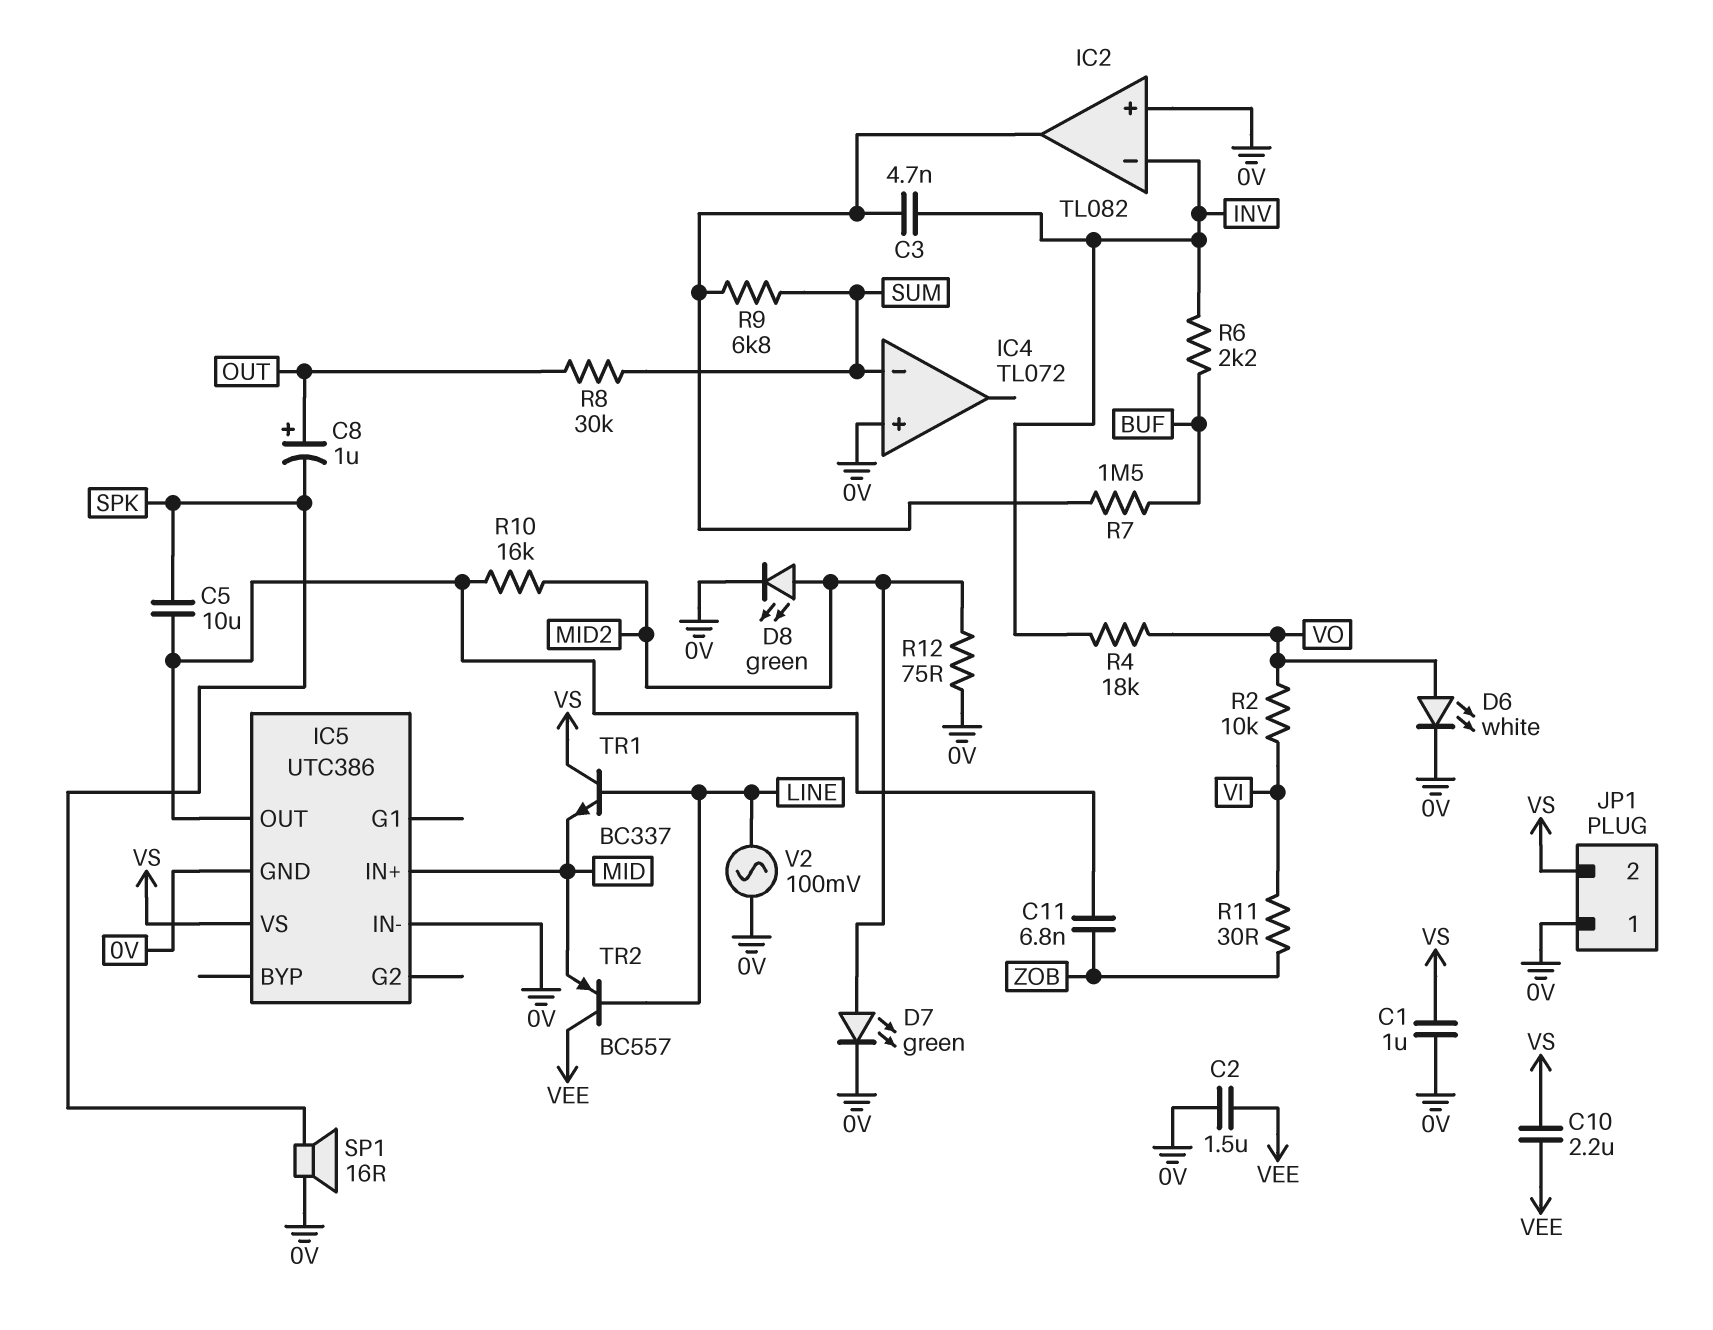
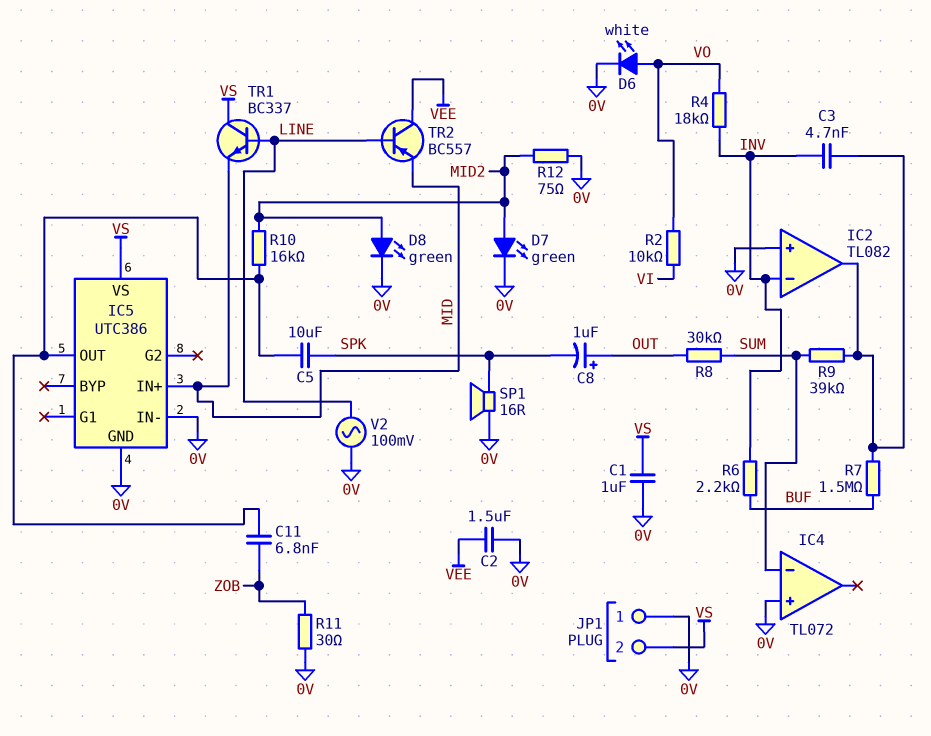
C10: 2.2uF (VEE, VS) -> none
R9: 6.8k (IC2/out, SUM) -> 39k (IC2/out, SUM)
R11: 30 (VI, ZOB) -> 30 (0V, ZOB)

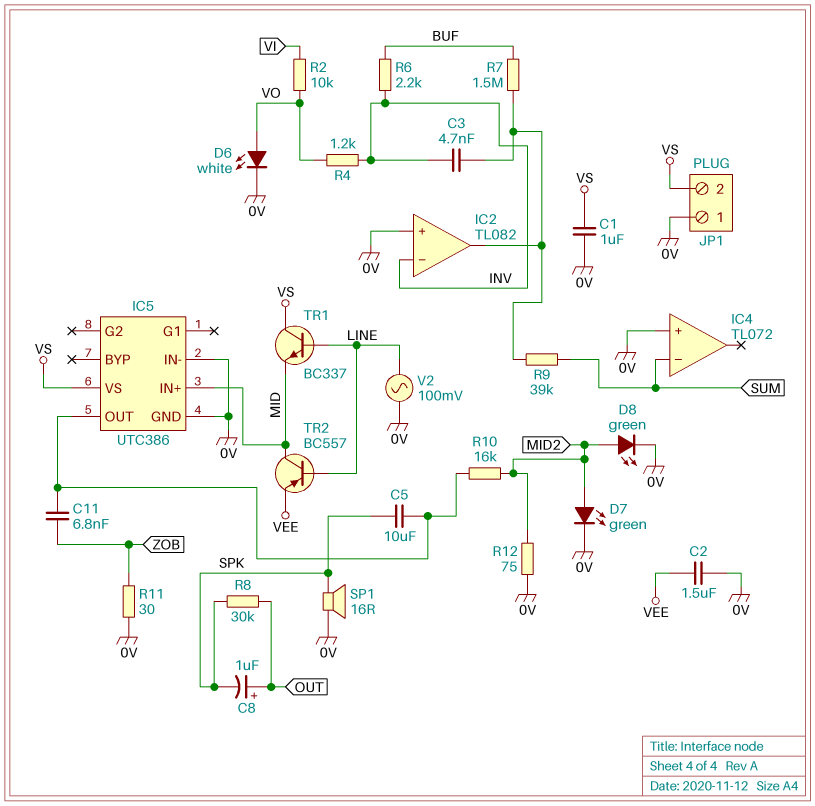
R4: 18k (INV, VO) -> 1.2k (INV, VO)
R8: 30k (OUT, SUM) -> 30k (OUT, SPK)
TR2: PNP BC557 (B LINE, C VEE, E MID) -> PNP BC557 (B LINE, C MID, E VEE)

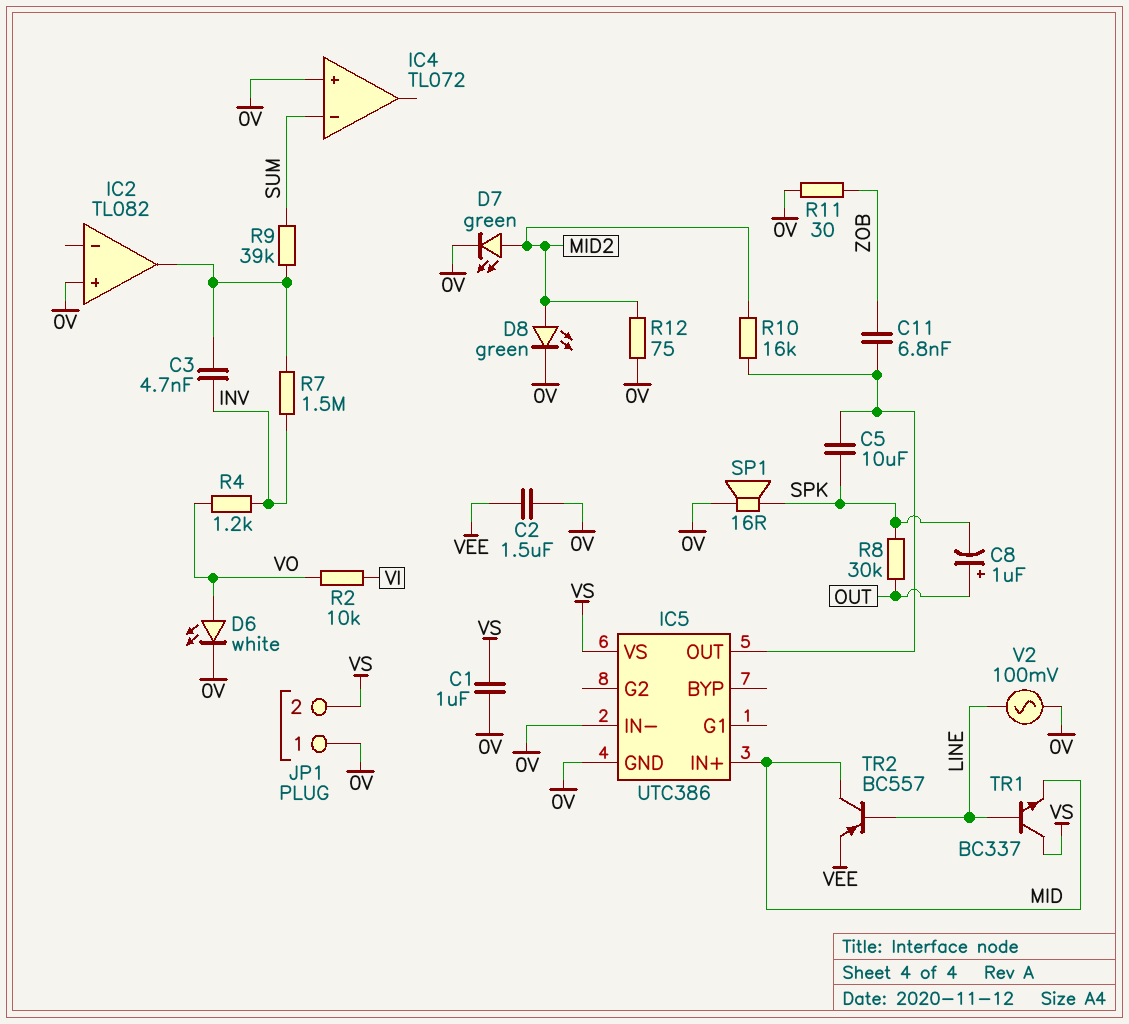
IC2 pin in-: INV -> none
R6: 2.2k (BUF, INV) -> none
R7: 1.5M (BUF, IC2/out) -> 1.5M (IC2/out, INV)

